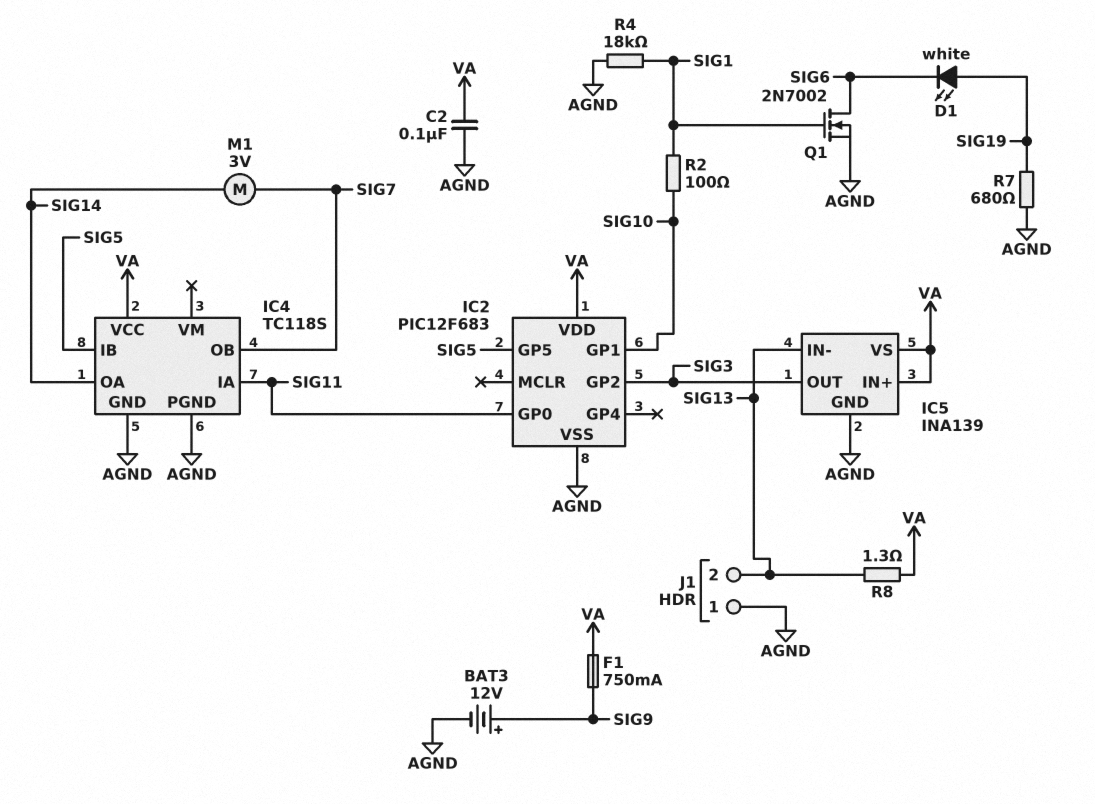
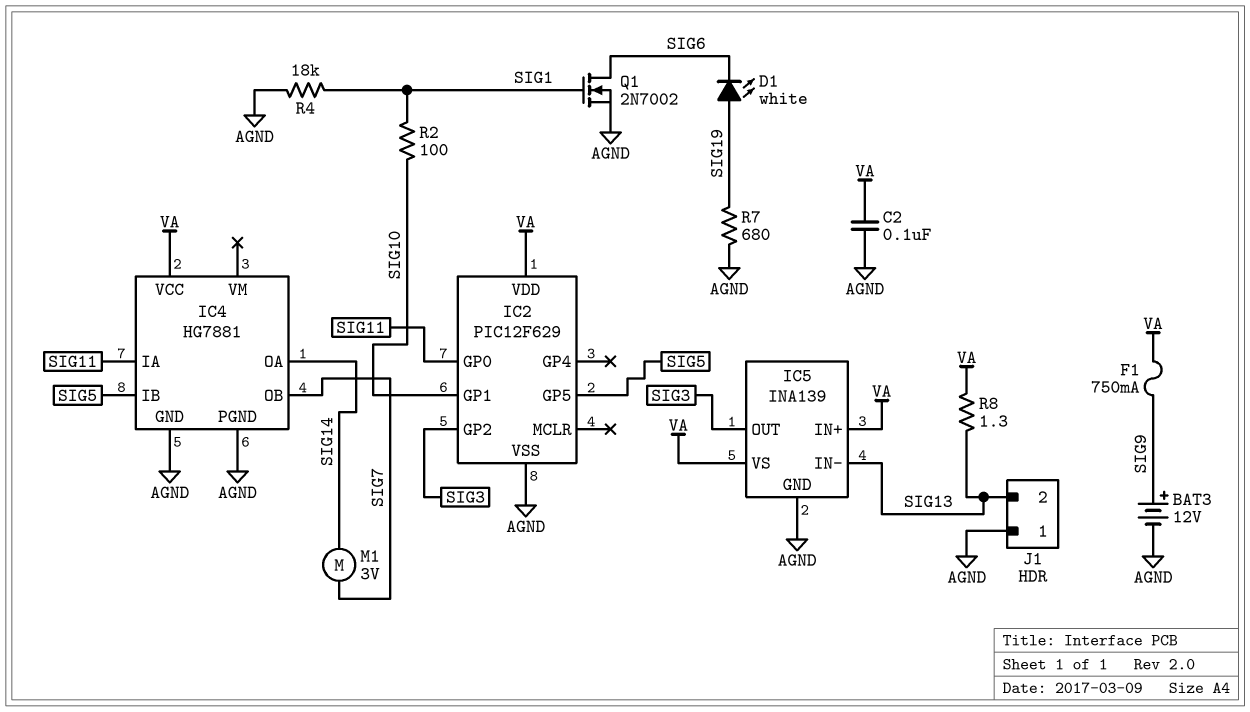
IC2: PIC12F683 -> PIC12F629
IC4: TC118S -> HG7881

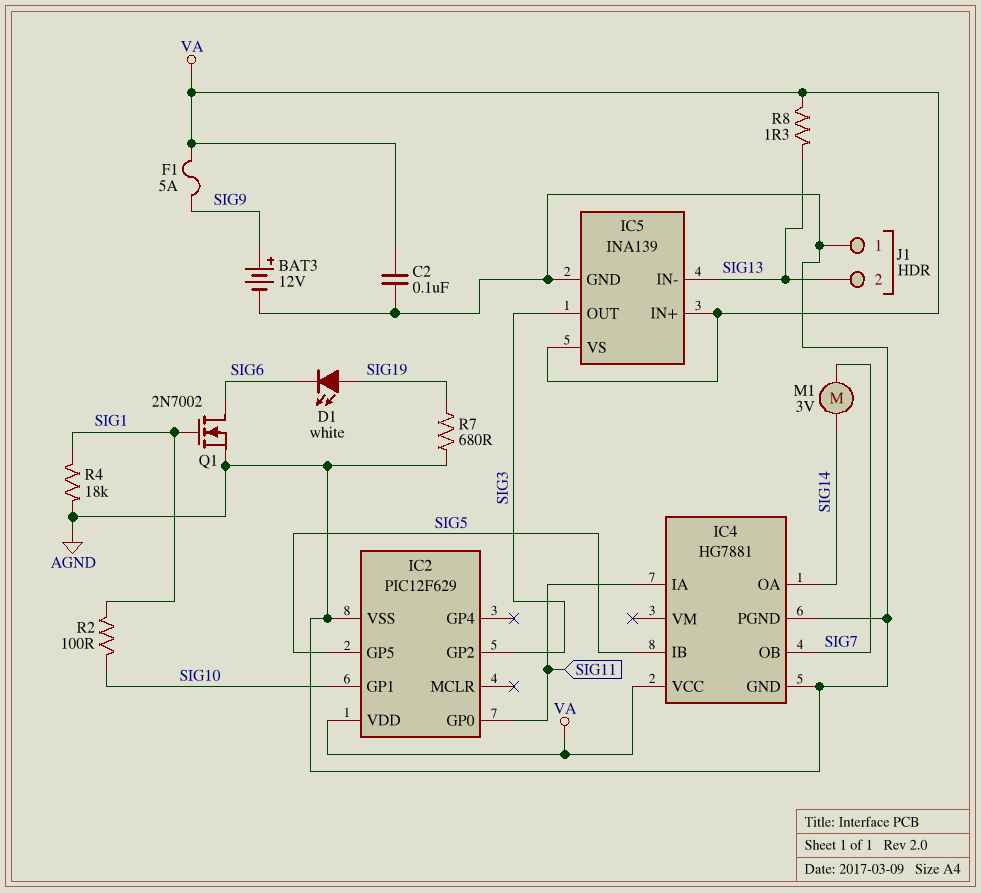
F1: 750mA (SIG9, VA) -> 5A (SIG9, VA)

